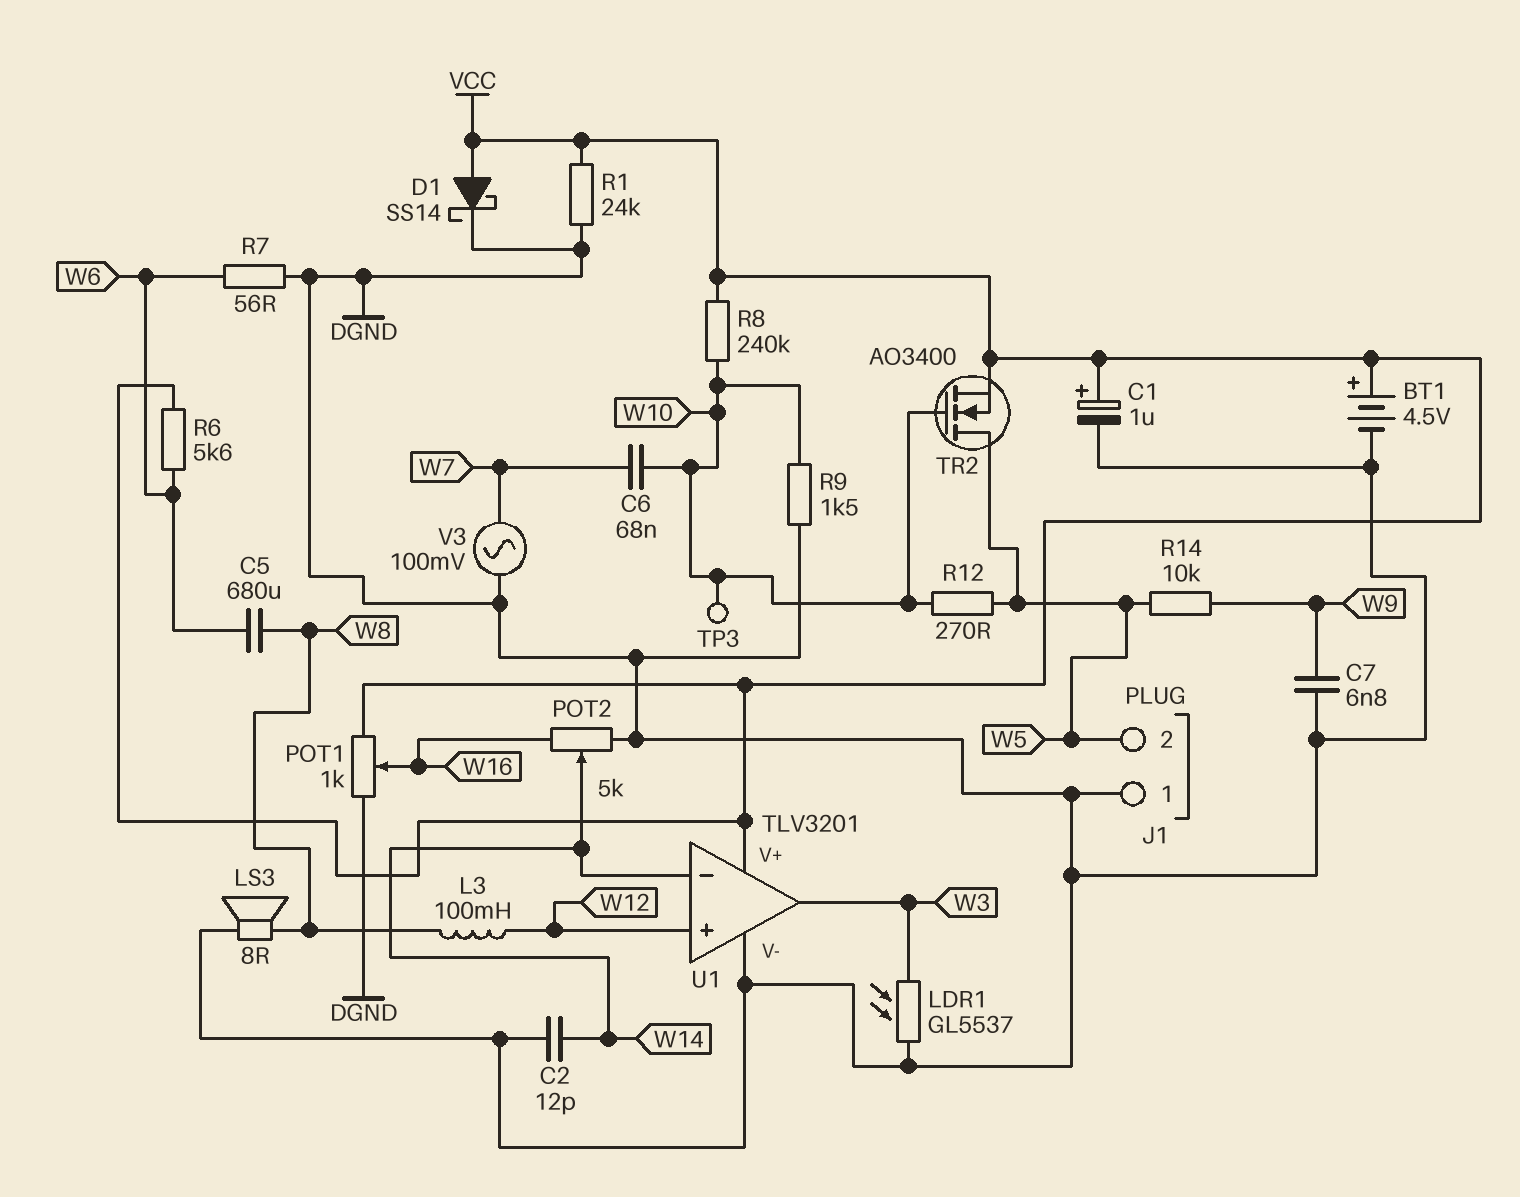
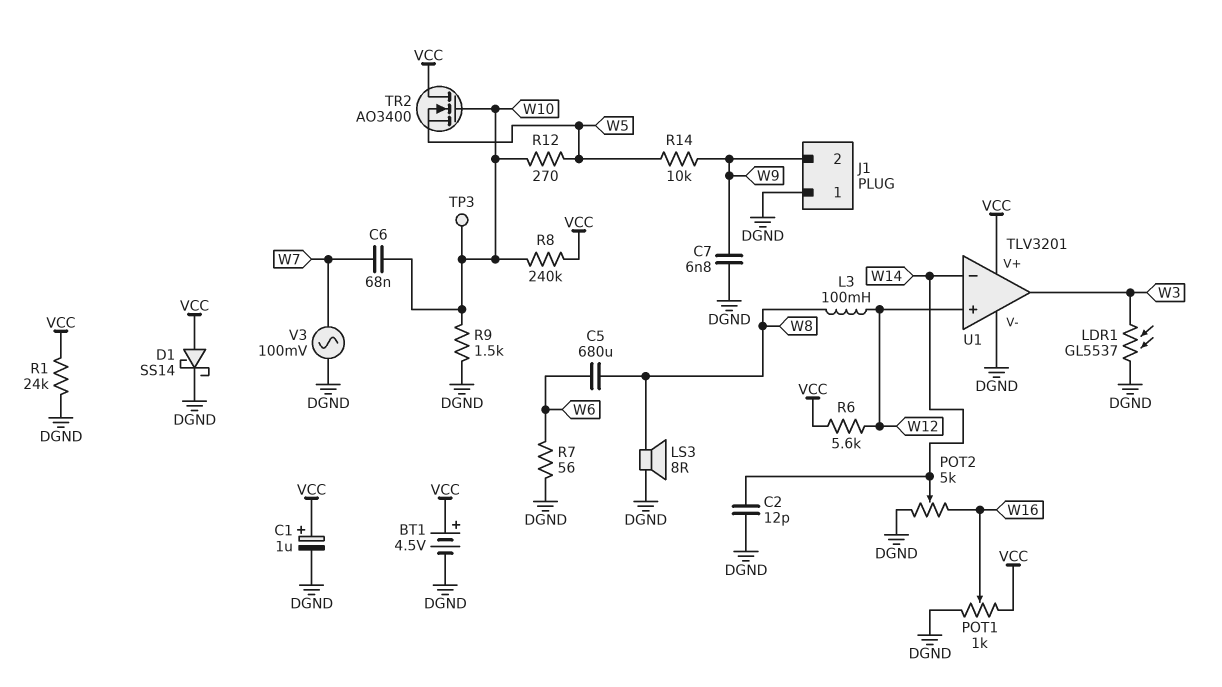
J1 pin 2: W5 -> W9
R6: 5.6k (VCC, W6) -> 5.6k (VCC, W12)
TR2: NMOS AO3400 (G W10, D W5, S VCC) -> NMOS AO3400 (G W10, D VCC, S W5)

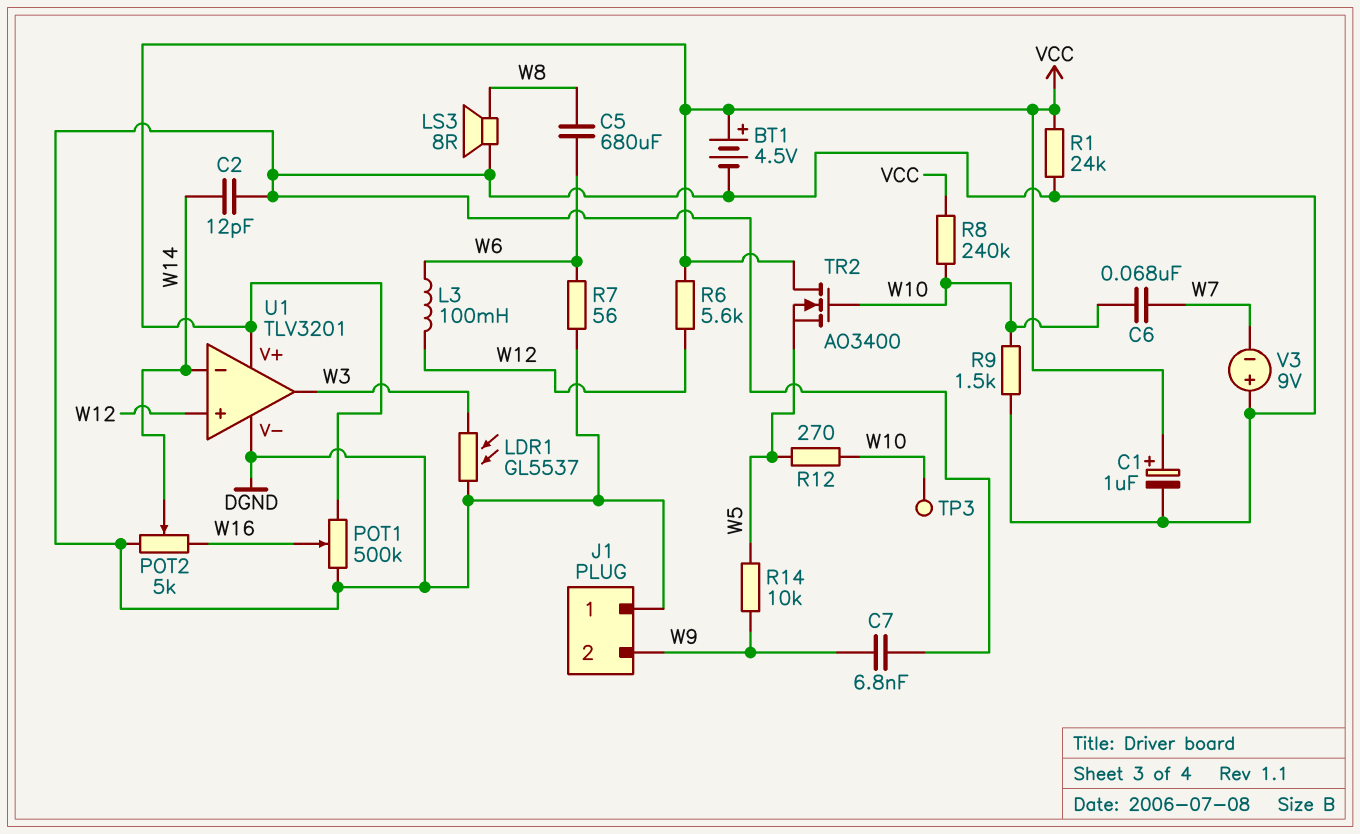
D1: schottky SS14 (A VCC, K DGND) -> none
L3: 100mH (W8, W12) -> 100mH (W6, W12)
POT1: 1k (DGND, VCC, wiper W16) -> 500k (DGND, VCC, wiper W16)
V3: AC 100mV (DGND, W7) -> 9V (plus DGND, minus W7)

